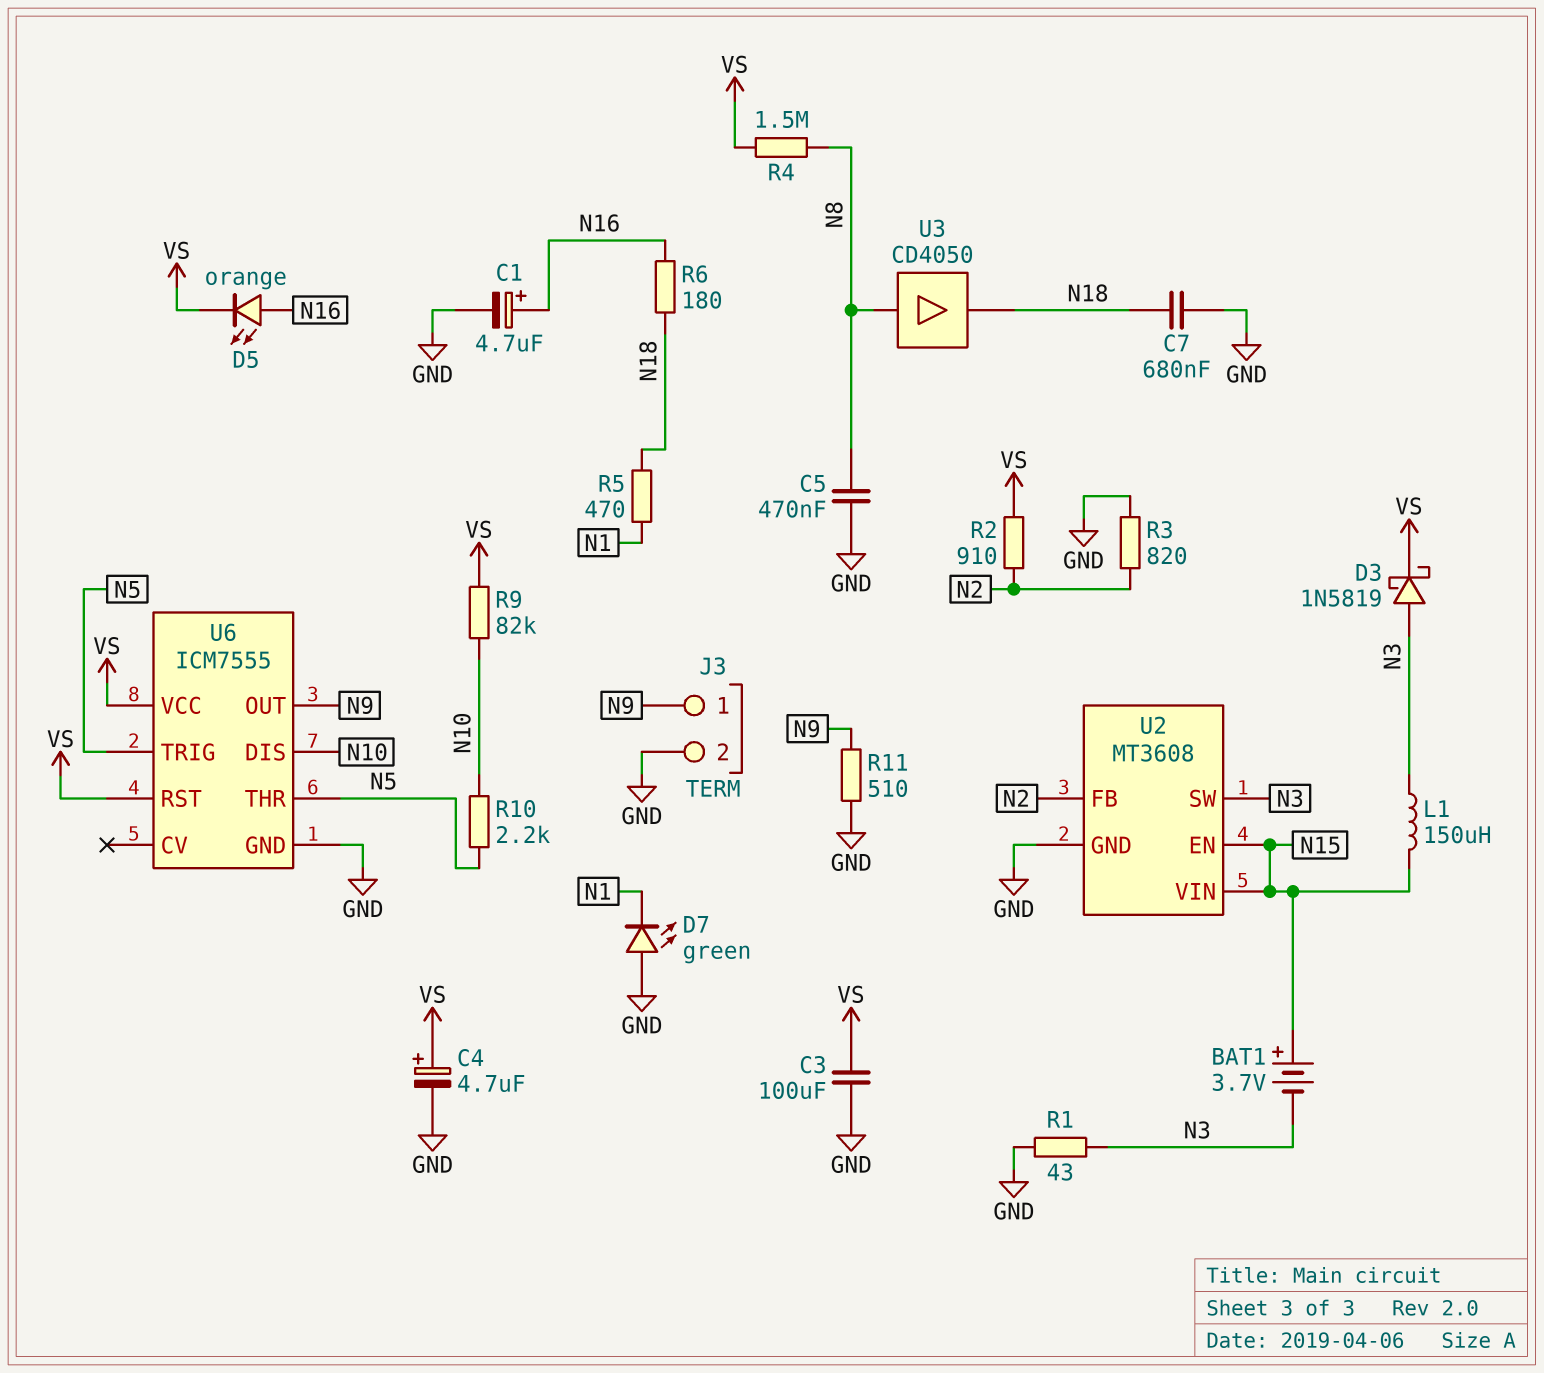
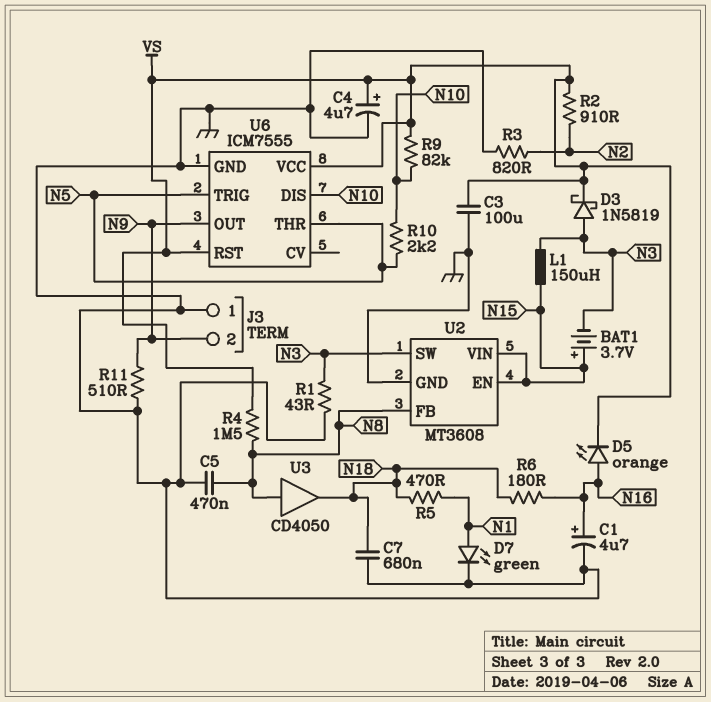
D7: LED green (A GND, K N1) -> LED green (A N1, K GND)
J3 pin 1: N9 -> GND
J3 pin 2: GND -> N9
U2 pin FB: N2 -> N8

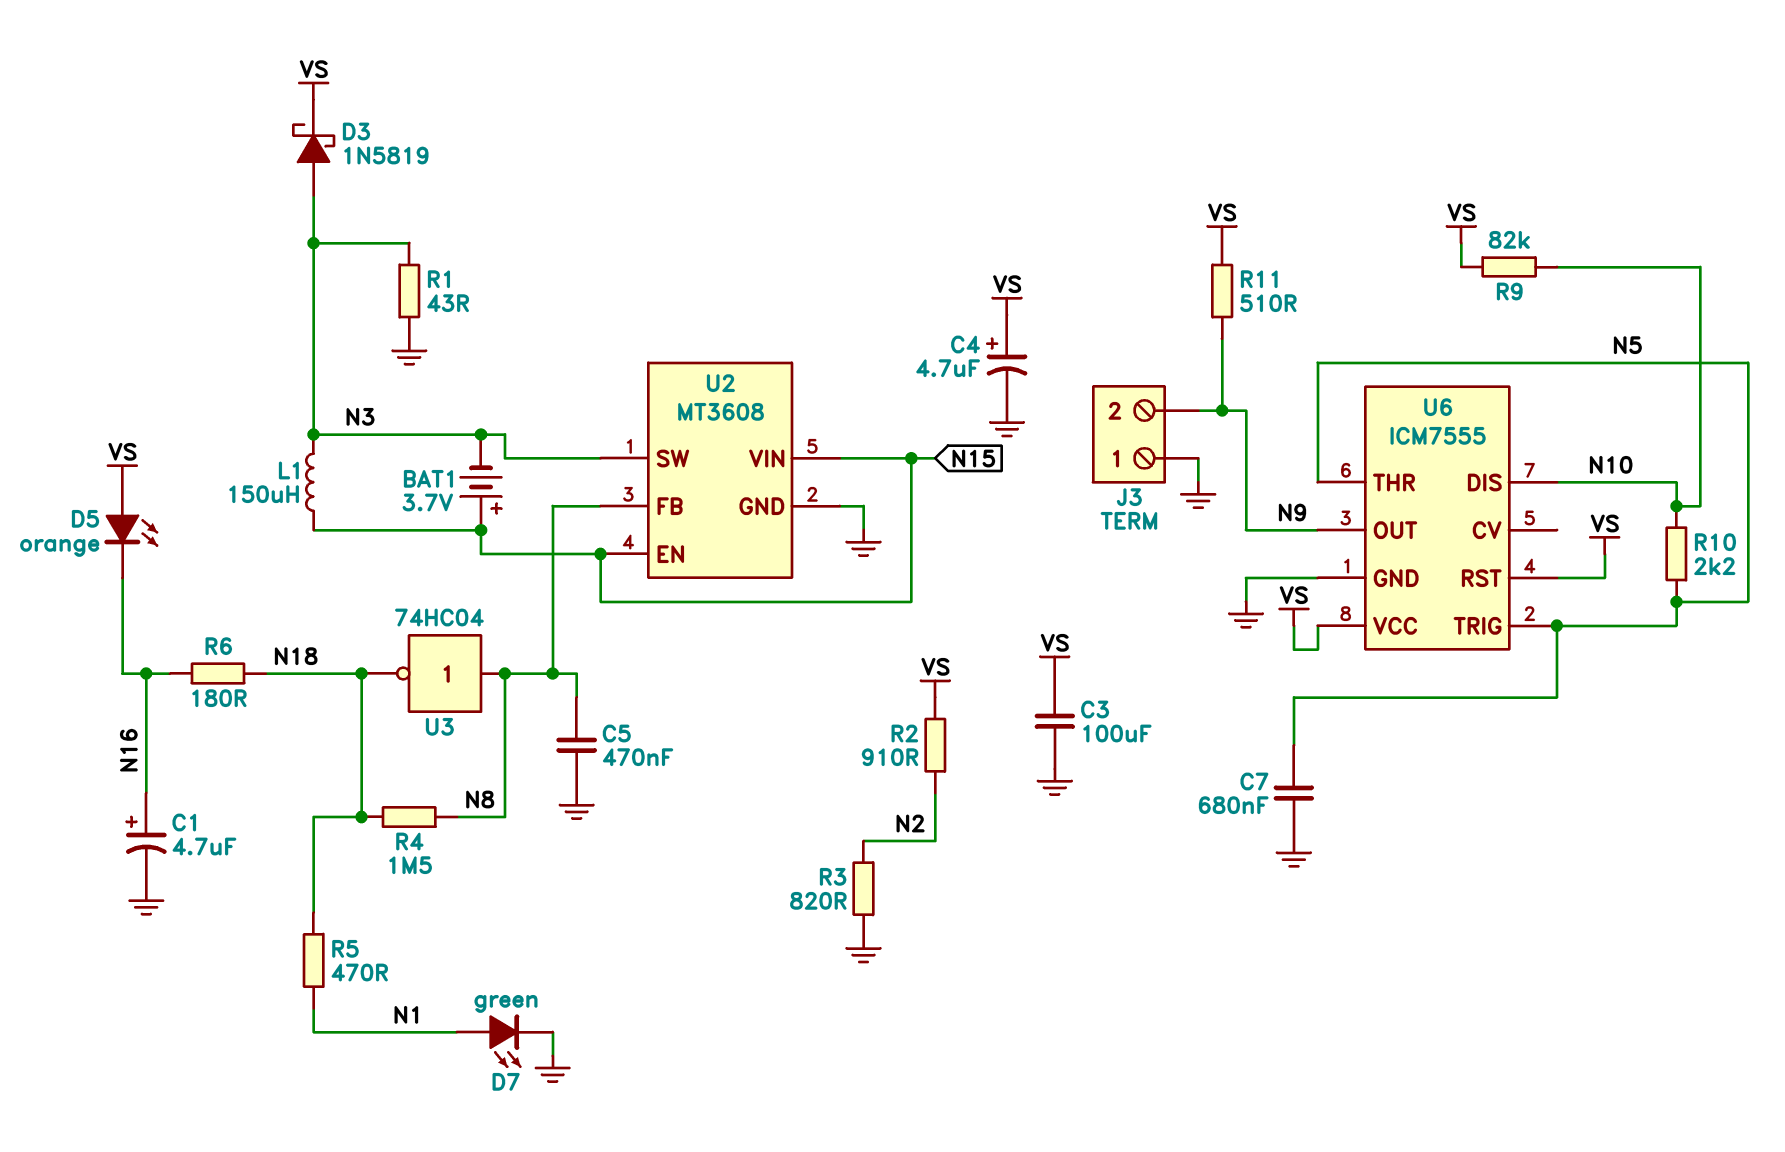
C7: 680nF (GND, N18) -> 680nF (GND, N5)
D5: LED orange (A N16, K VS) -> LED orange (A VS, K N16)
R4: 1.5M (N8, VS) -> 1.5M (N8, N18)
R11: 510 (GND, N9) -> 510 (N9, VS)
U3: buffer CD4050 (in N8, out N18) -> NOT 74HC04 (in N8, out N18)

